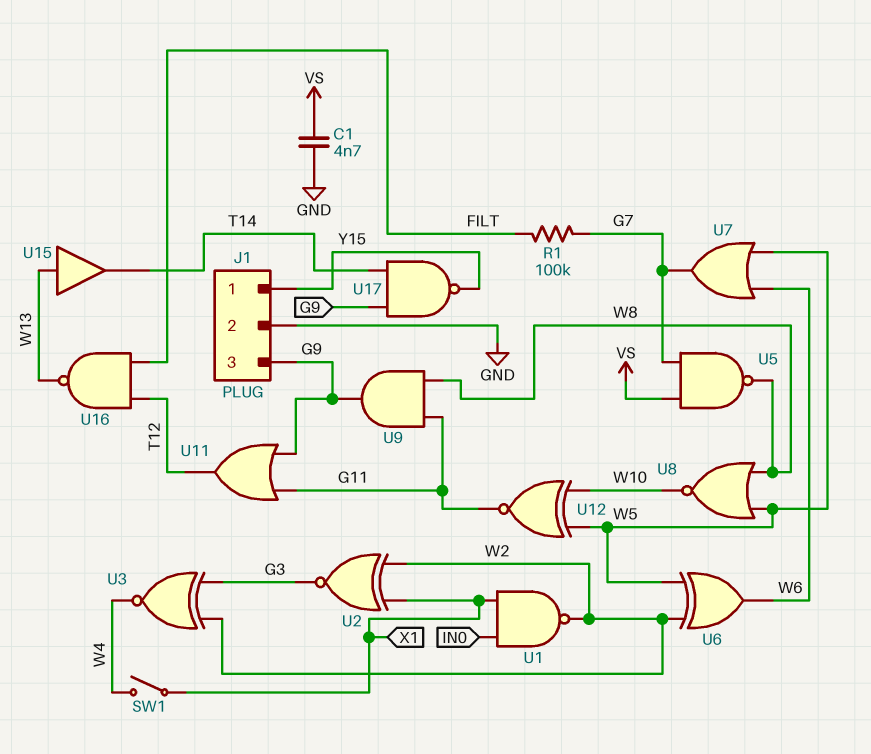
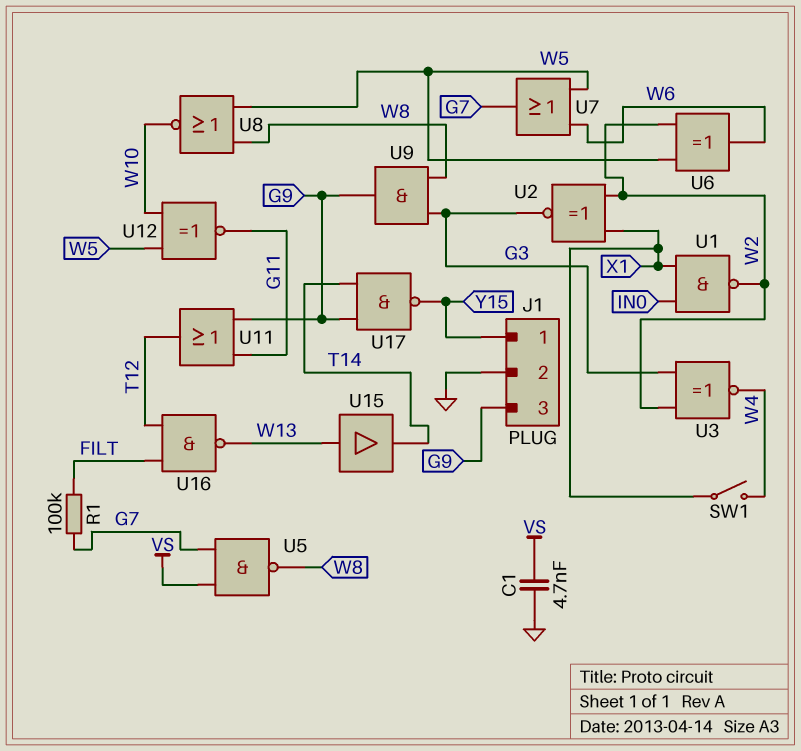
U9: AND (in G11, in W8, out G9) -> AND (in G3, in W8, out G9)

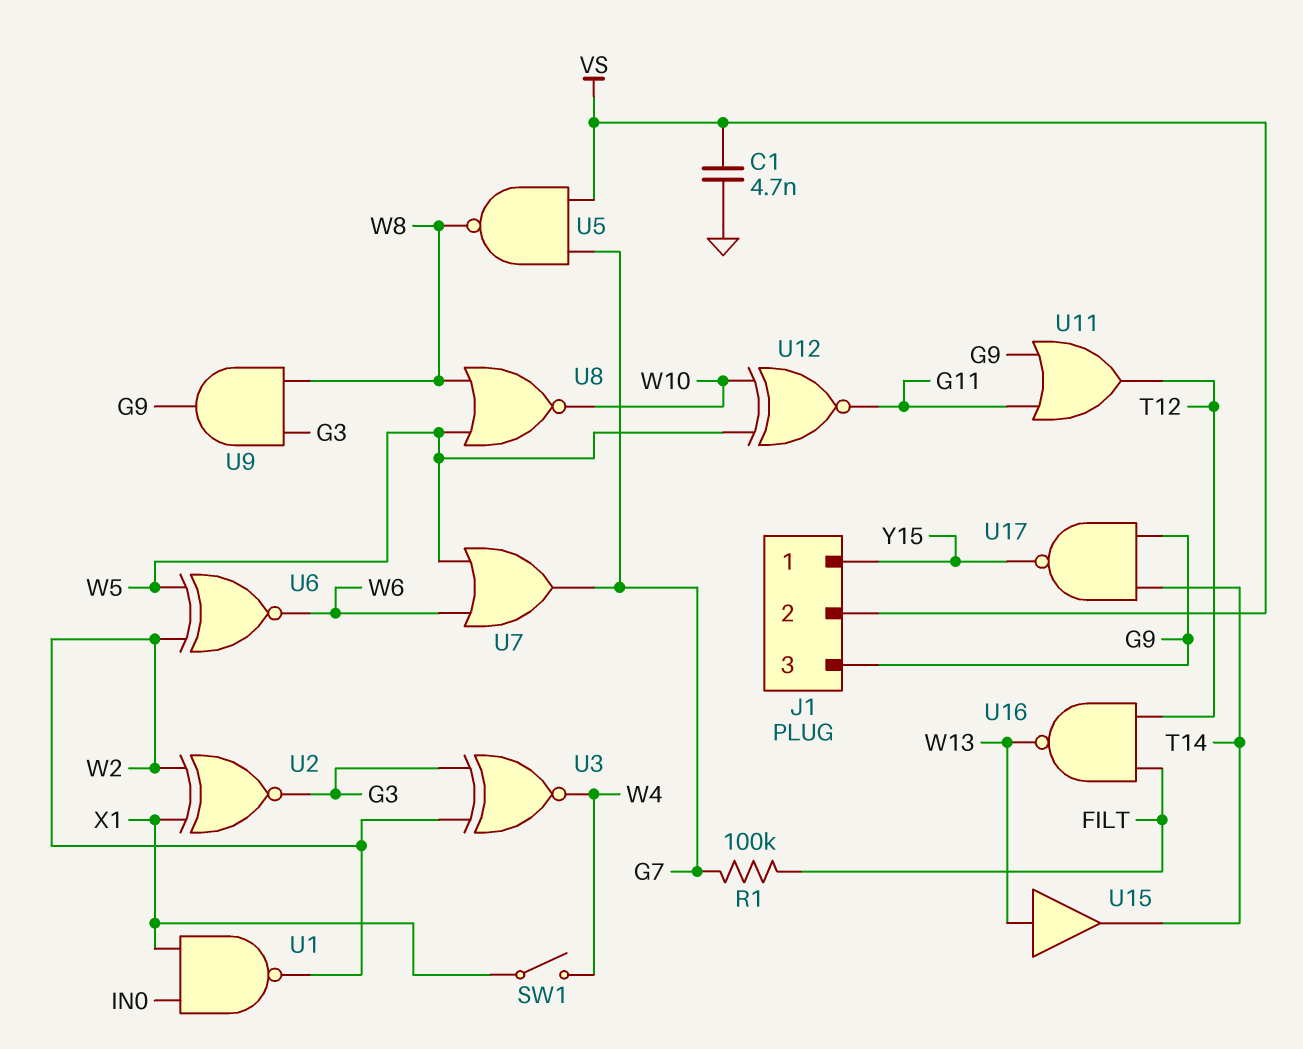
J1 pin 2: GND -> VS
U6: XOR (in W2, in W5, out W6) -> XNOR (in W2, in W5, out W6)

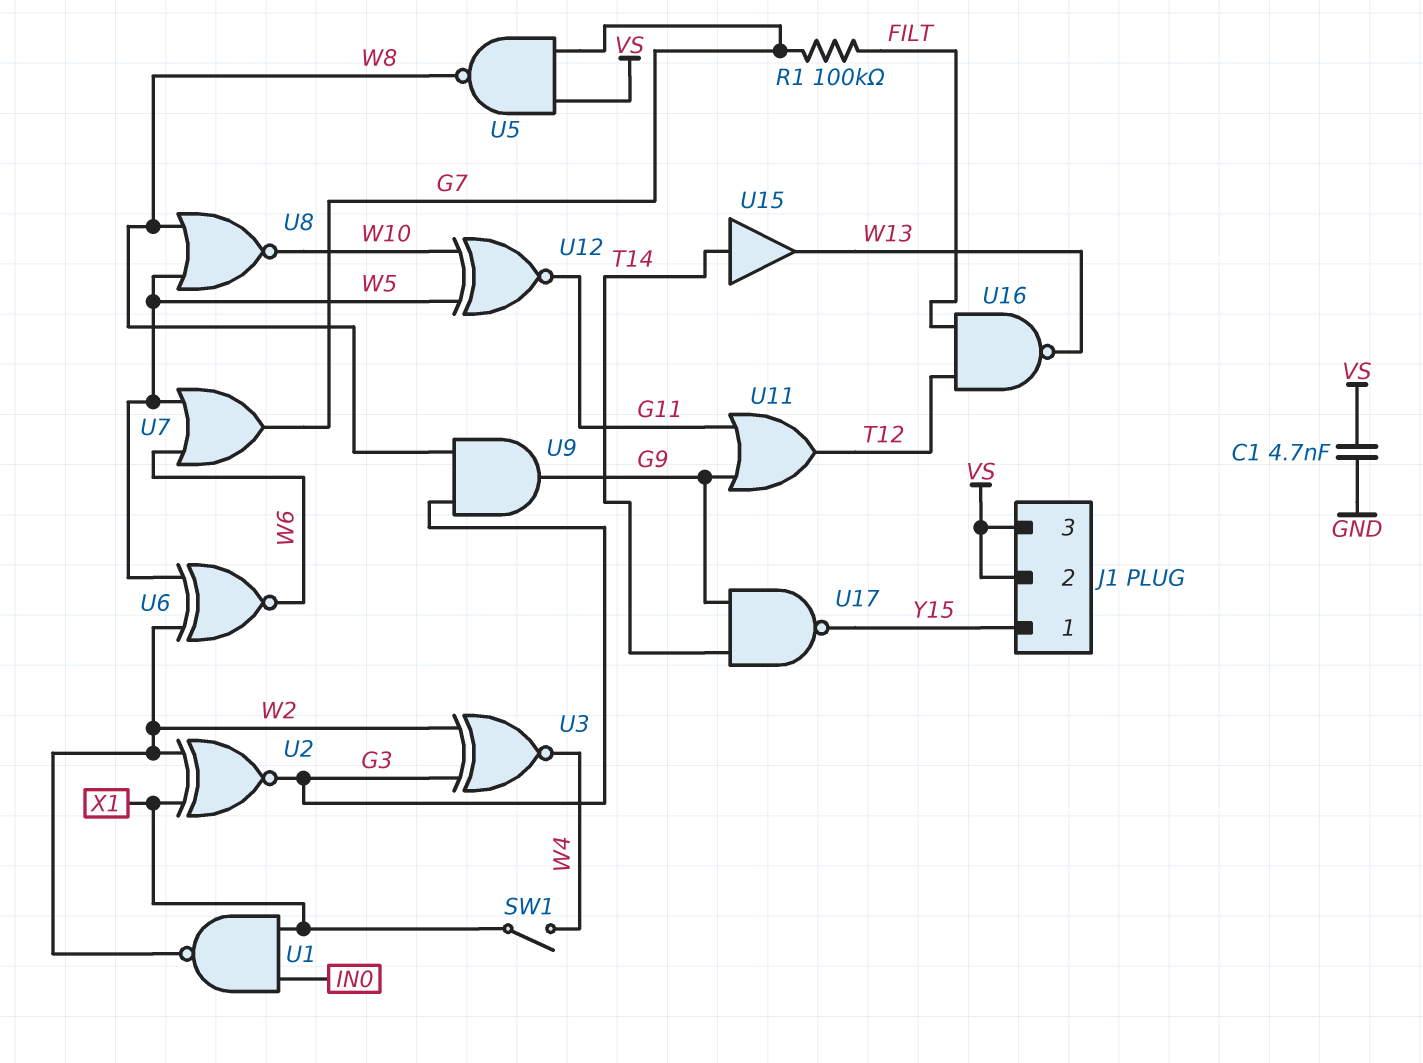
J1 pin 3: G9 -> VS
U15: buffer (in W13, out T14) -> buffer (in T14, out W13)

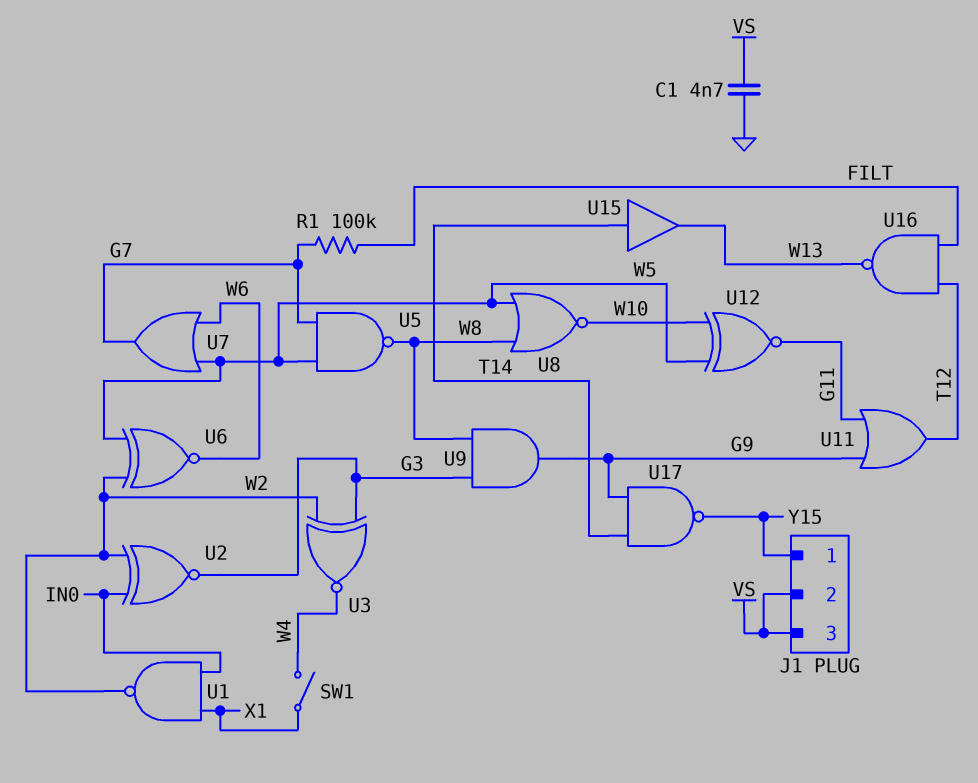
U2: XNOR (in W2, in X1, out G3) -> XNOR (in IN0, in W2, out G3)
U5: NAND (in G7, in VS, out W8) -> NAND (in G7, in W5, out W8)

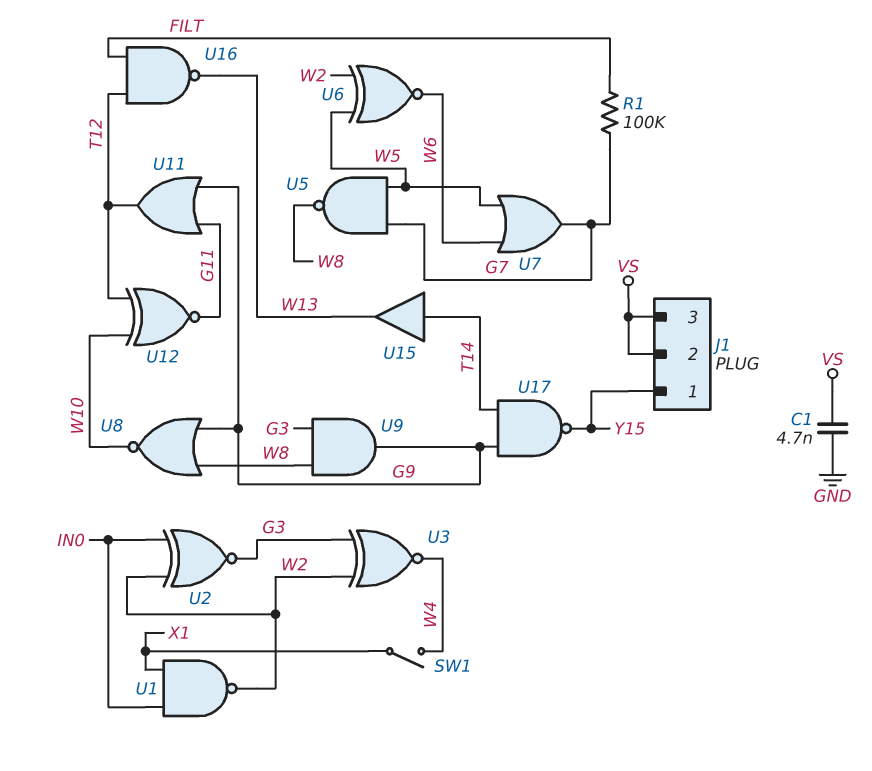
U8: NOR (in W5, in W8, out W10) -> NOR (in G9, in W8, out W10)
U12: XNOR (in W5, in W10, out G11) -> XNOR (in T12, in W10, out G11)

